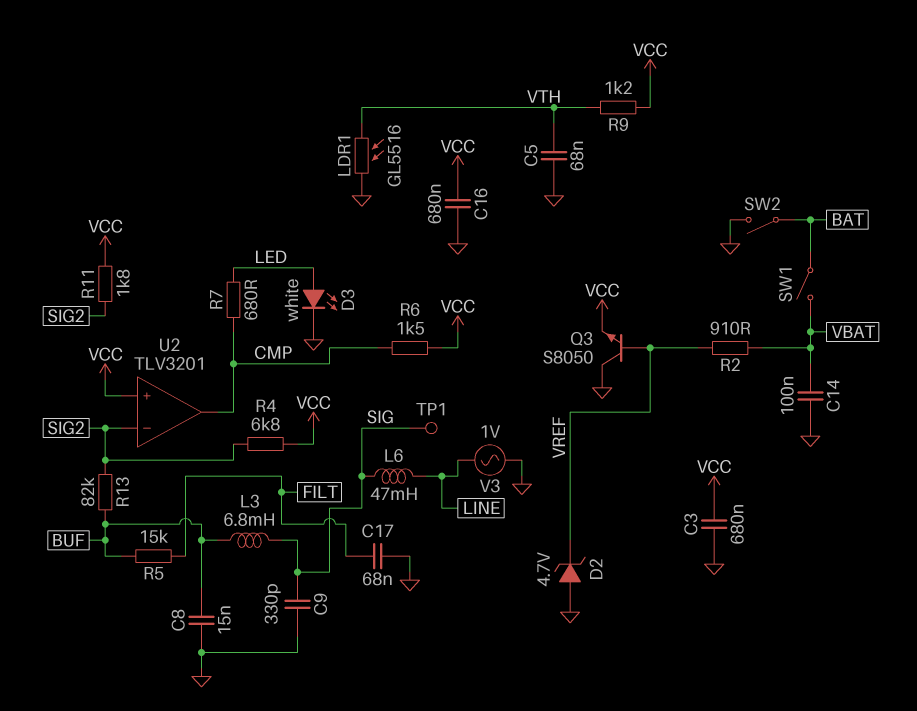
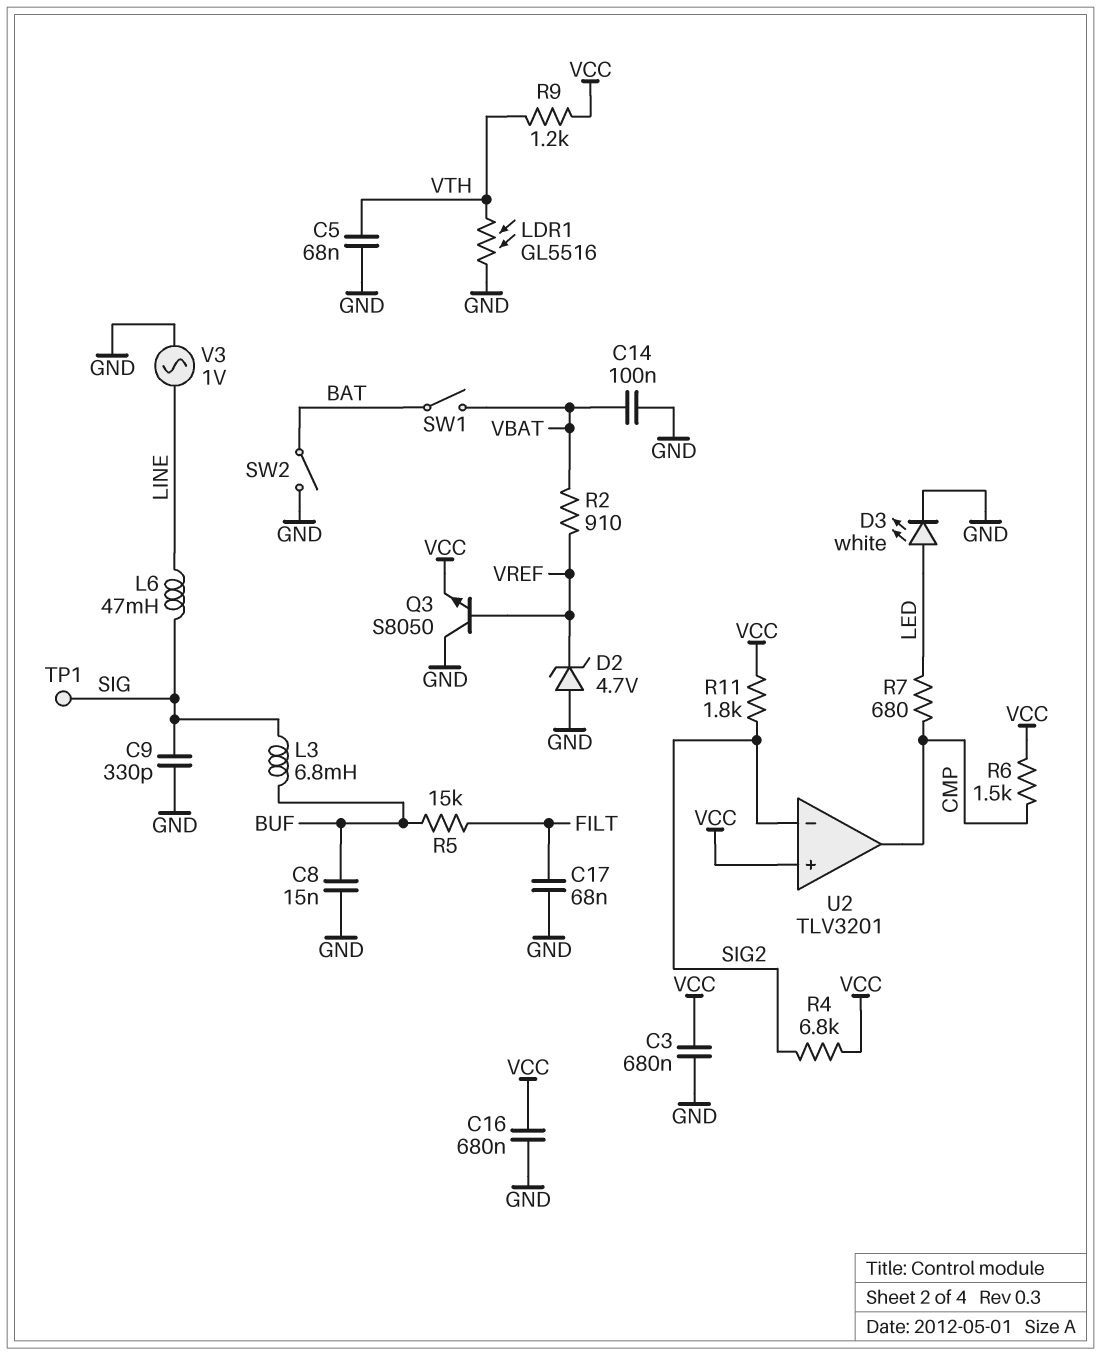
R13: 82k (BUF, SIG2) -> none

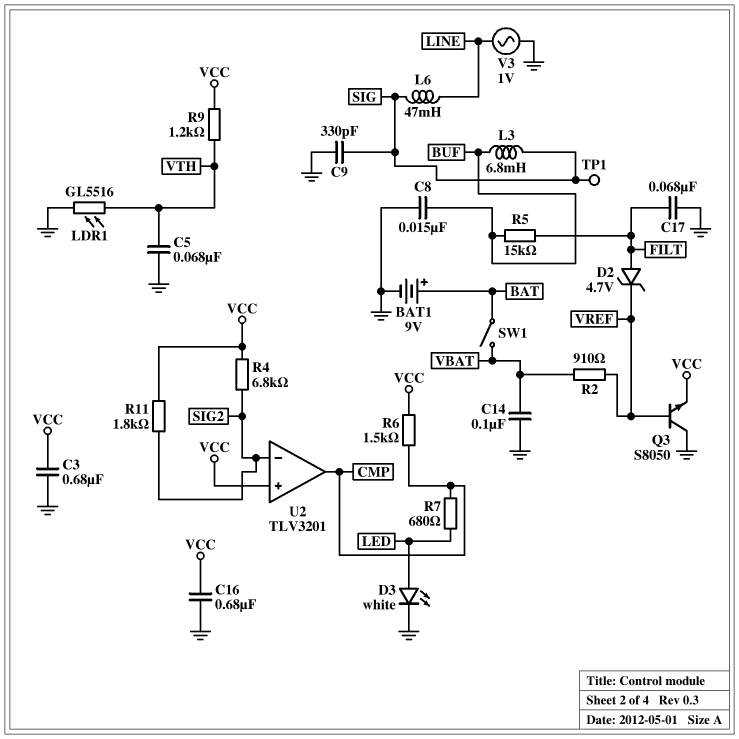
BAT1: none -> 9V (plus BAT, minus GND)
D2: zener 4.7V (A GND, K VREF) -> zener 4.7V (A FILT, K VREF)
SW2: switch (BAT, GND) -> none

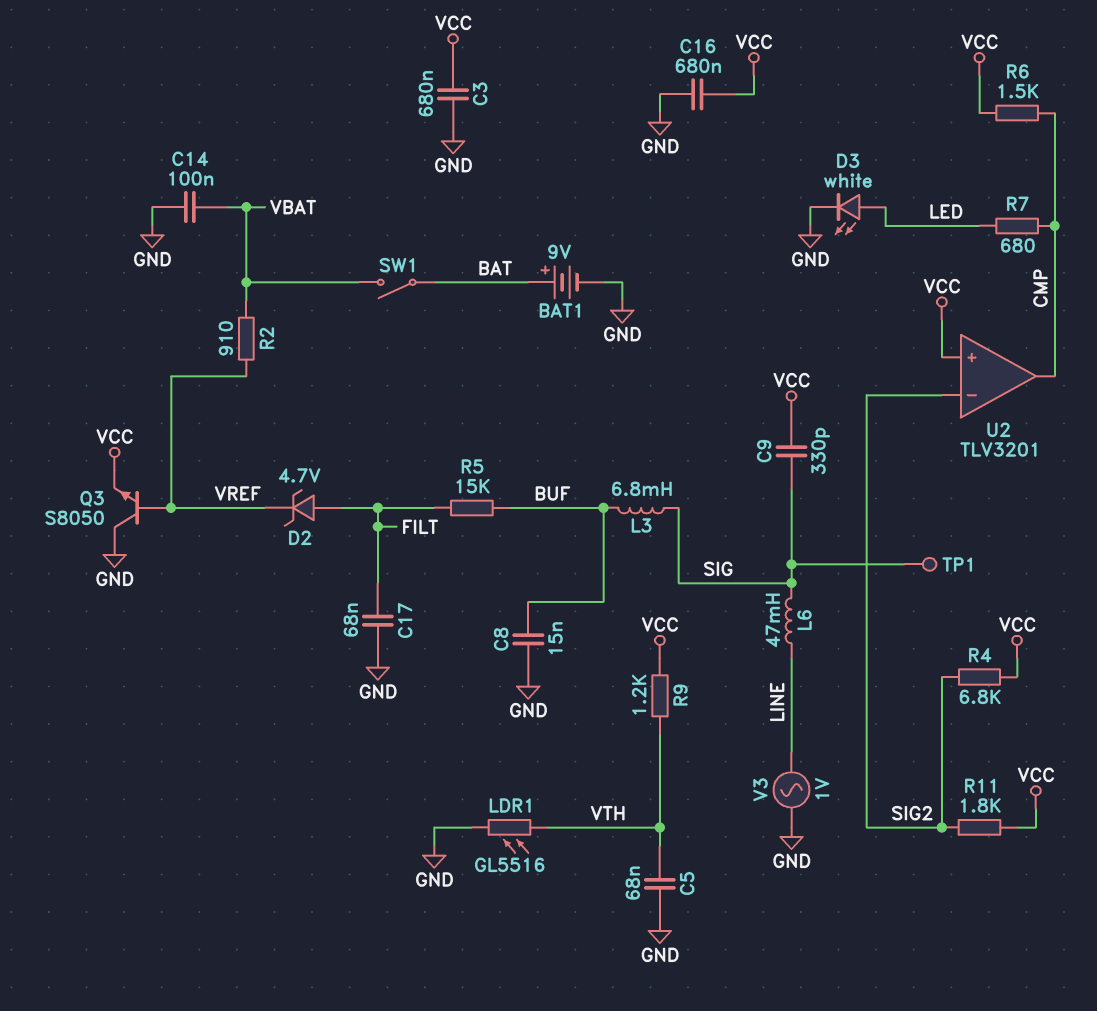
C9: 330pF (GND, SIG) -> 330pF (SIG, VCC)

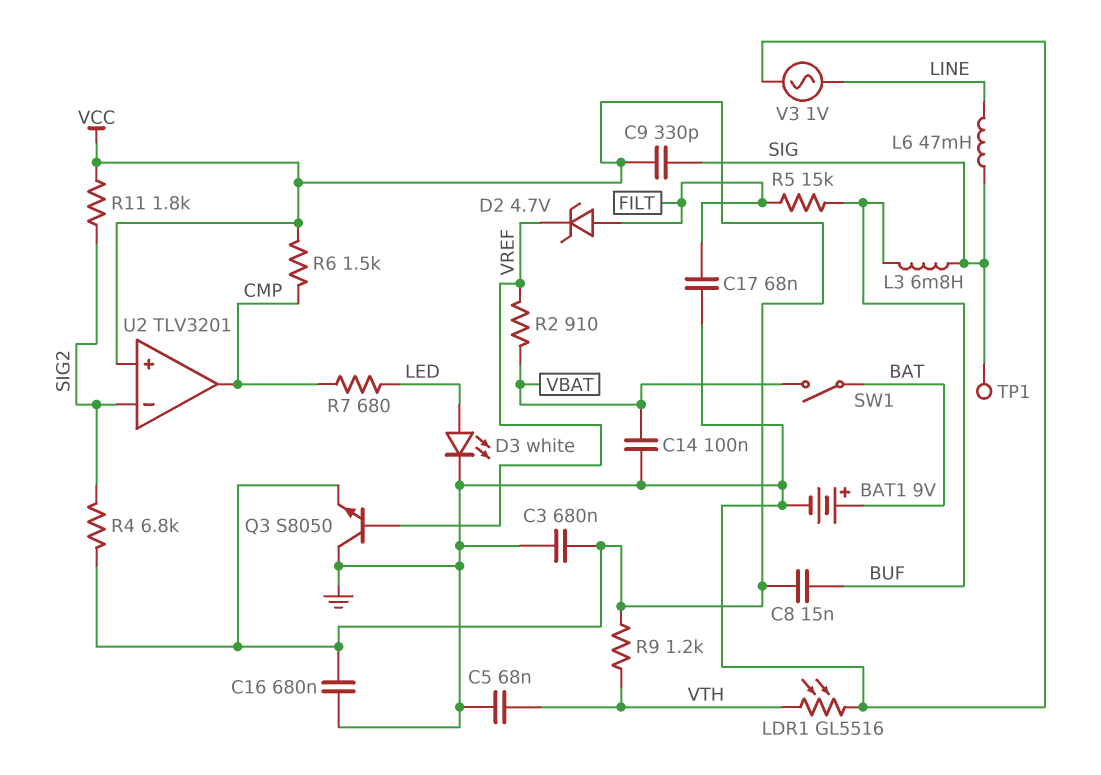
C8: 15nF (BUF, GND) -> 15nF (BUF, VCC)

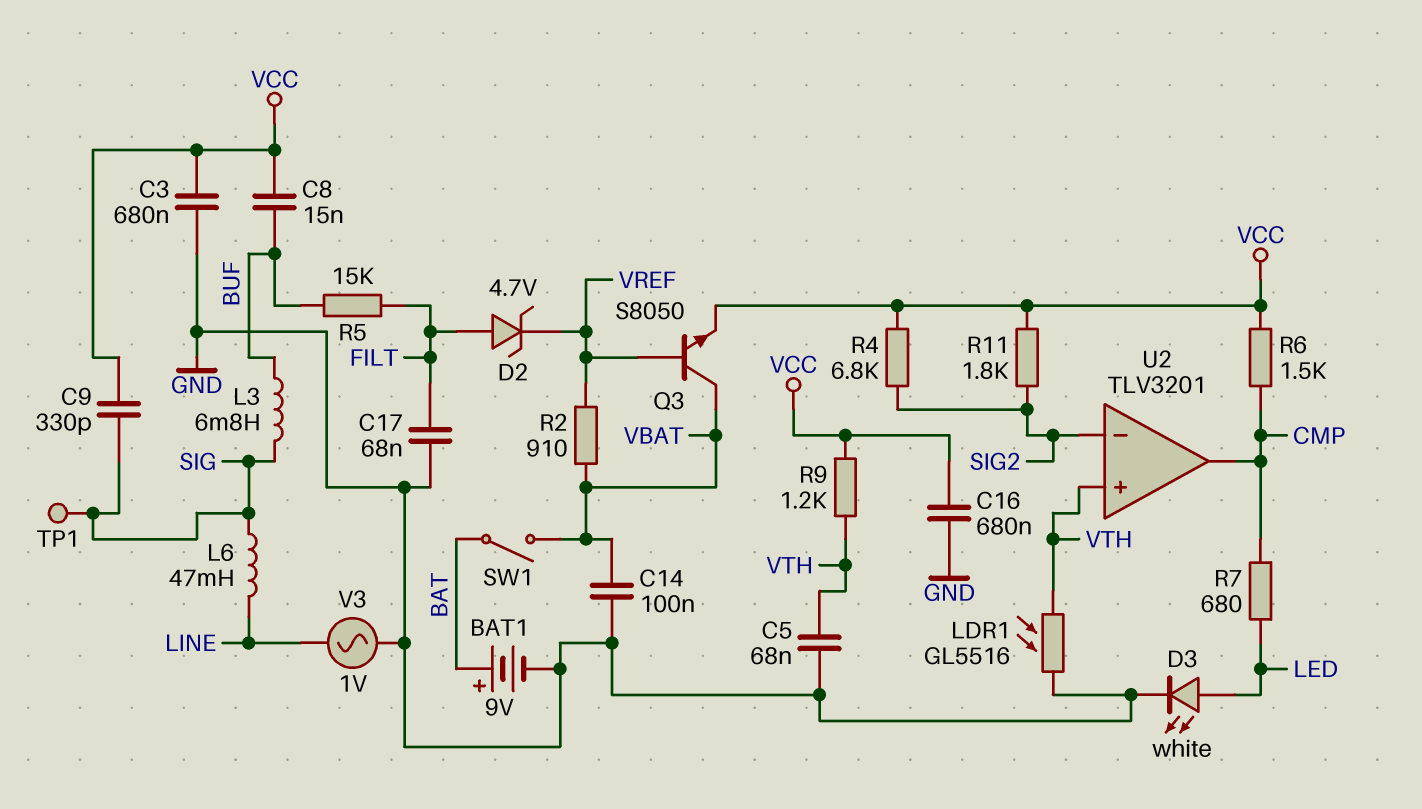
Q3: NPN S8050 (B VREF, C GND, E VCC) -> NPN S8050 (B VREF, C VBAT, E VCC)
U2 pin in+: VCC -> VTH

